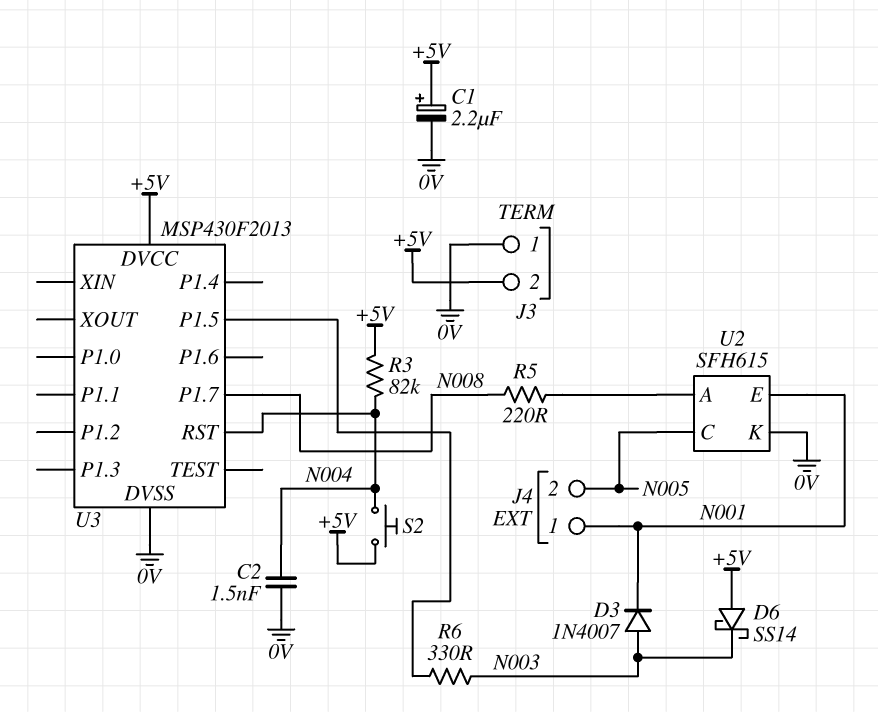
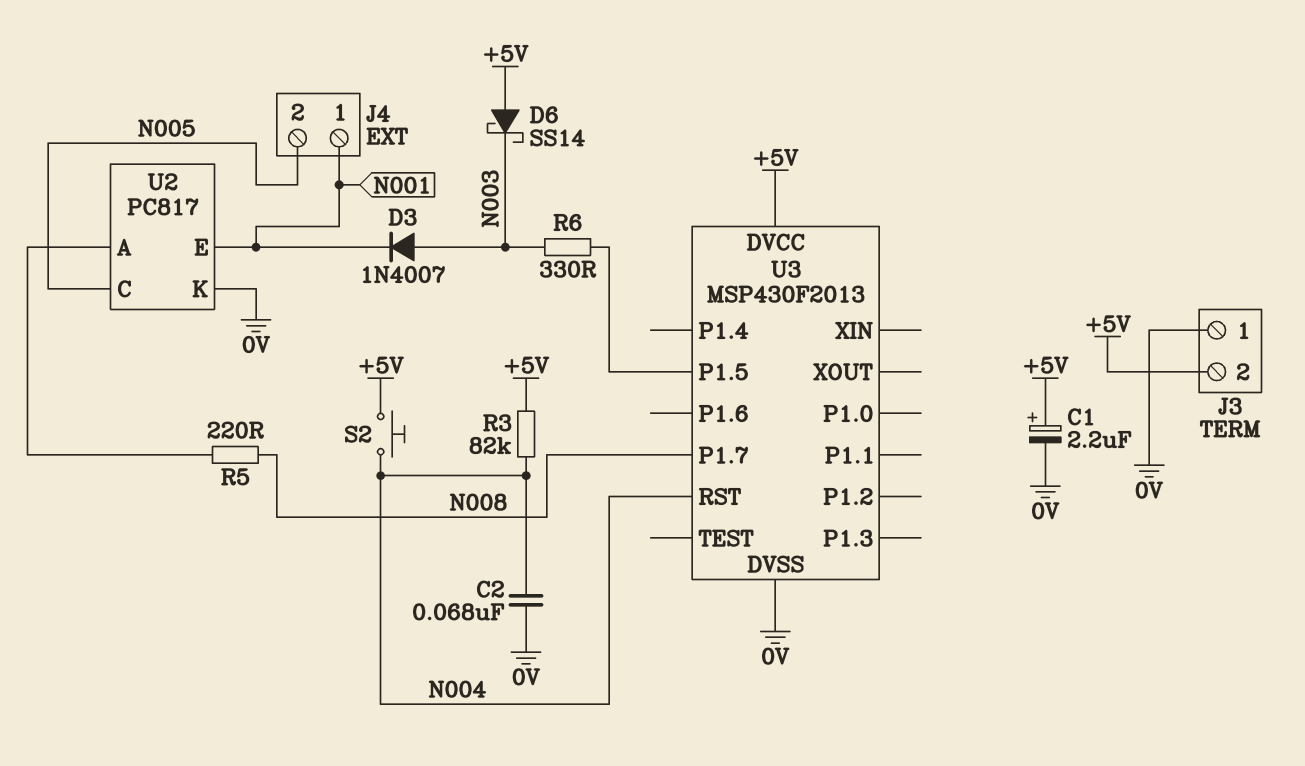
C2: 1.5nF (0V, N004) -> 68nF (0V, N004)
U2: SFH615 -> PC817

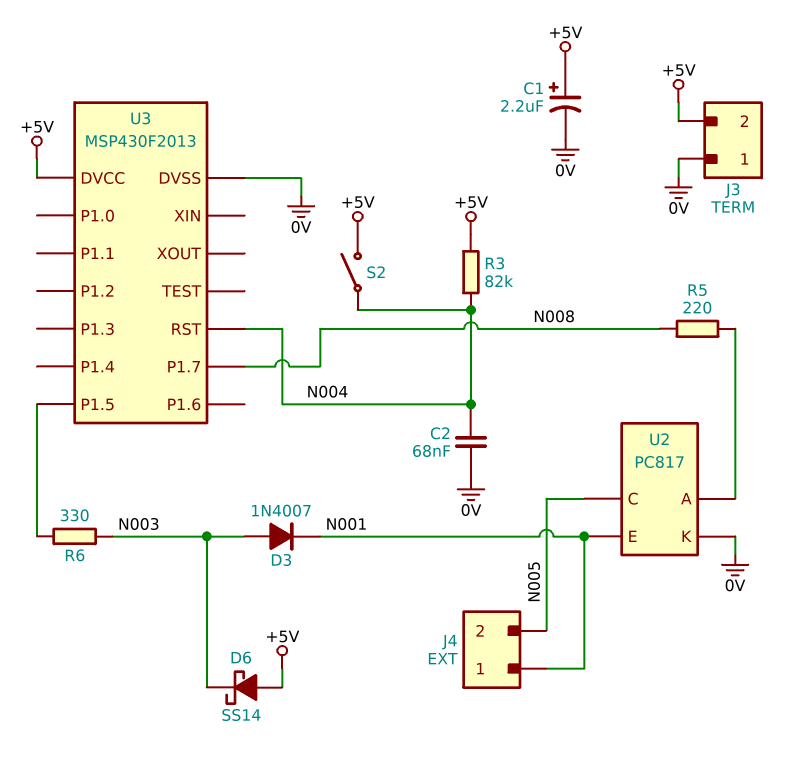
S2: button (+5V, N004) -> switch (+5V, N004)

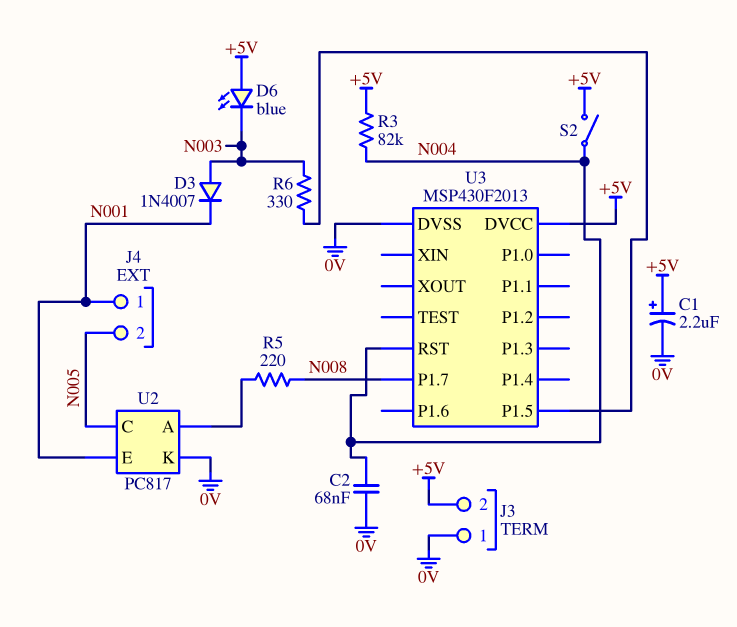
D6: schottky SS14 (A +5V, K N003) -> LED blue (A +5V, K N003)

